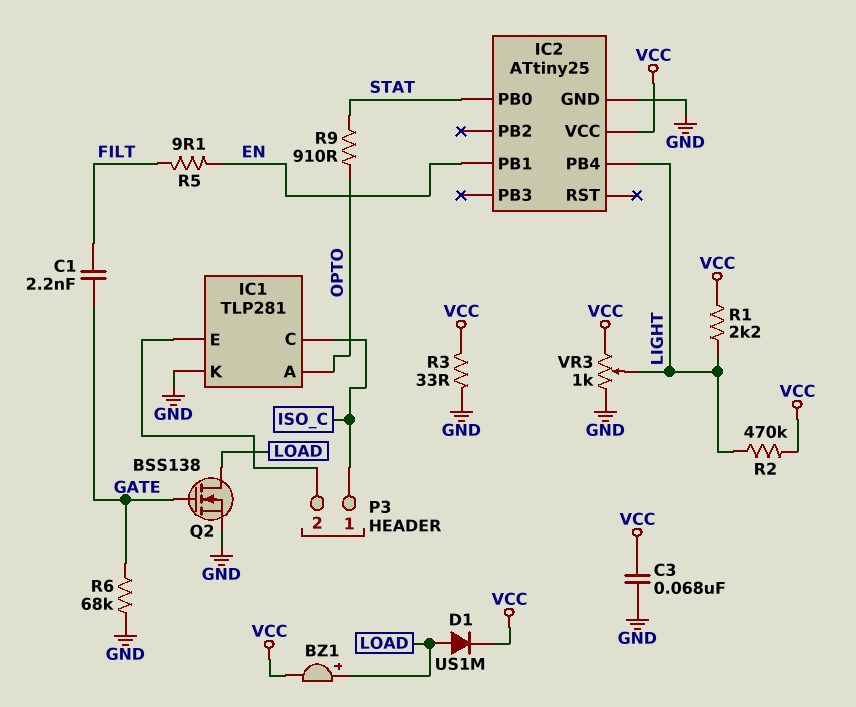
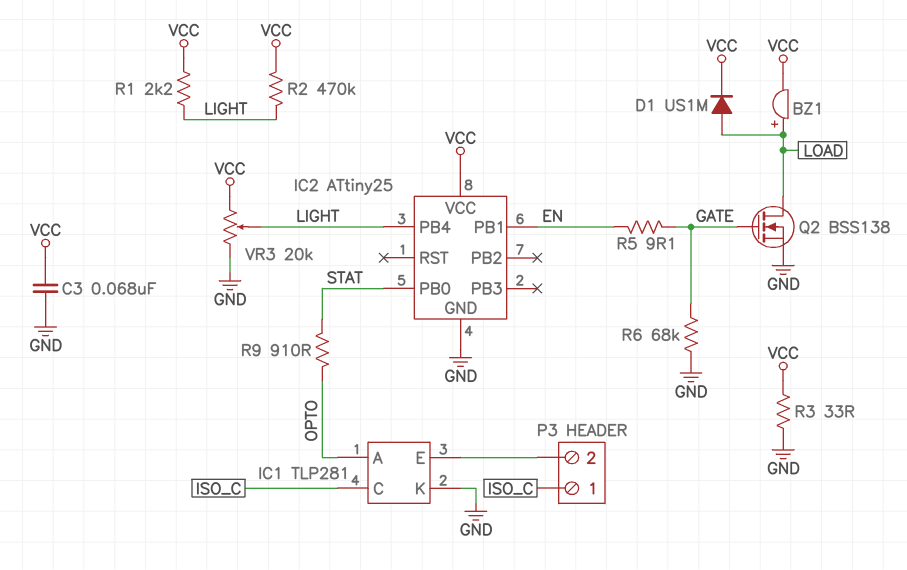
C1: 2.2nF (FILT, GATE) -> none
R5: 9.1 (EN, FILT) -> 9.1 (EN, GATE)
VR3: 1k (GND, VCC, wiper LIGHT) -> 20k (GND, VCC, wiper LIGHT)

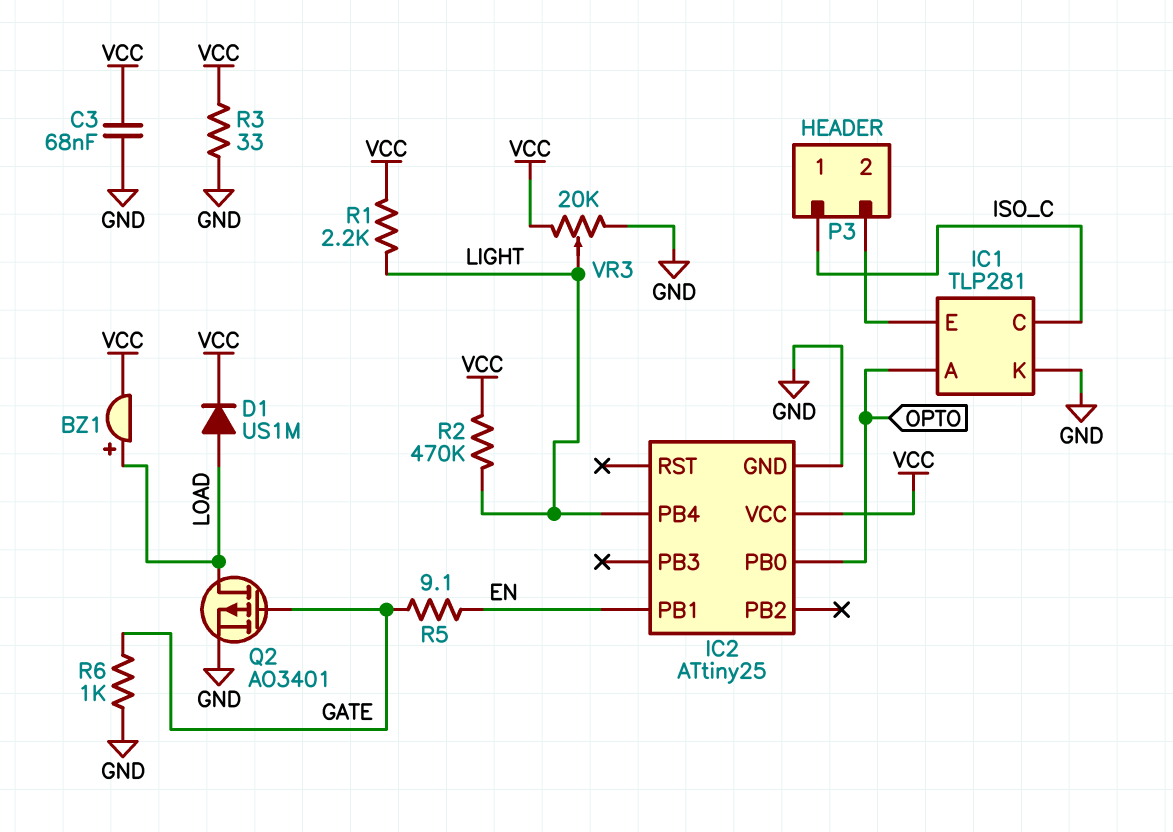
IC2 pin PB0: STAT -> OPTO
Q2: NMOS BSS138 (G GATE, D LOAD, S GND) -> PMOS AO3401 (G GATE, D LOAD, S GND)
R6: 68k (GATE, GND) -> 1k (GATE, GND)
R9: 910 (OPTO, STAT) -> none

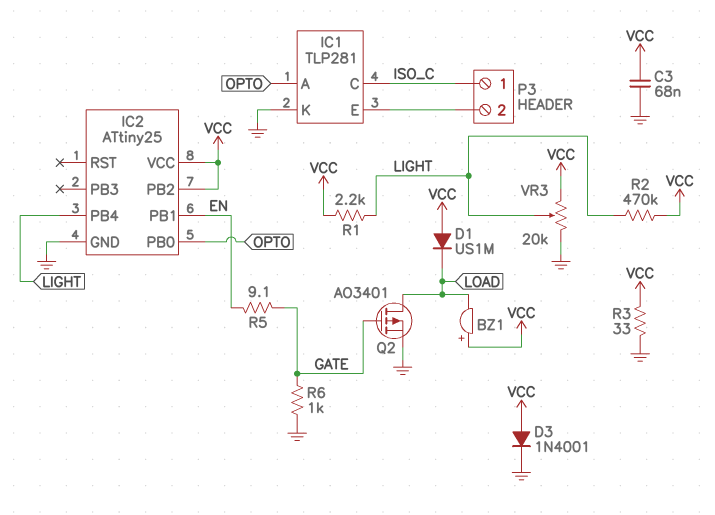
BZ1: buzzer (plus LOAD, minus VCC) -> buzzer (plus VCC, minus LOAD)
D1: diode US1M (A LOAD, K VCC) -> diode US1M (A VCC, K LOAD)
D3: none -> diode 1N4001 (A VCC, K GND)
IC2 pin PB2: none -> VCC

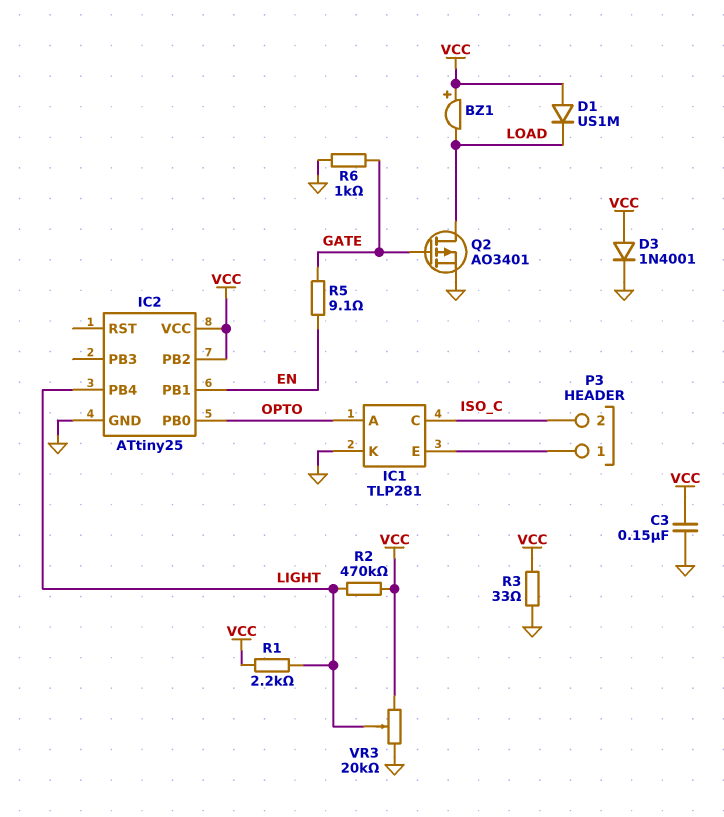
C3: 68nF (GND, VCC) -> 150nF (GND, VCC)
P3 pin 1: ISO_C -> IC1/E
P3 pin 2: IC1/E -> ISO_C

